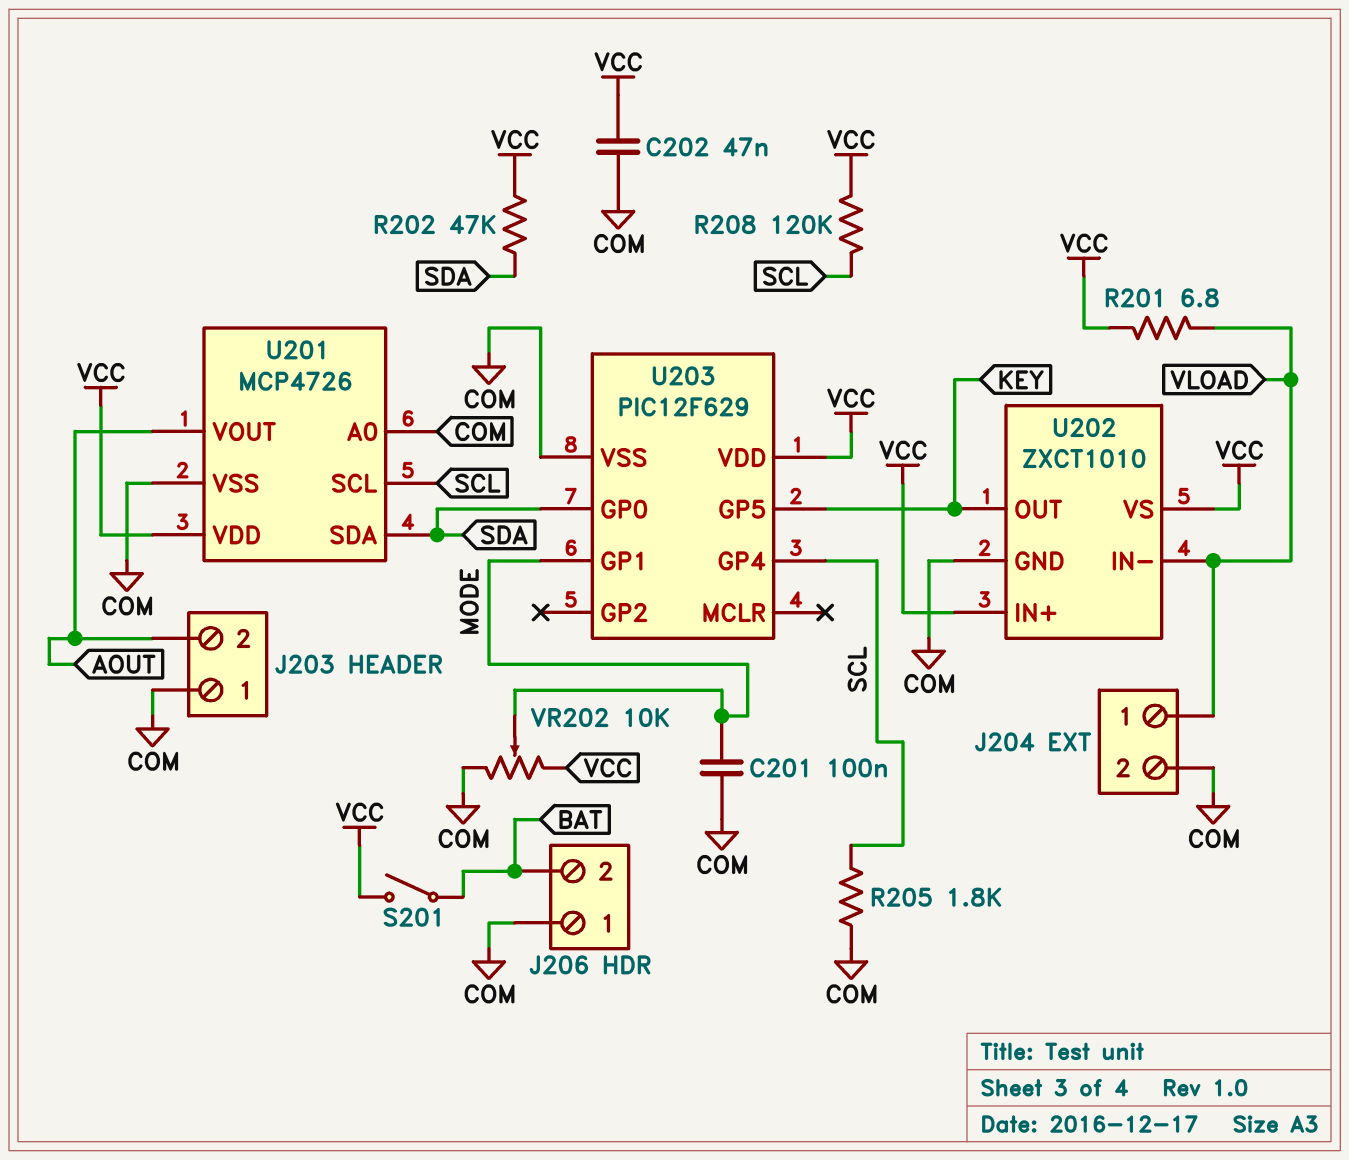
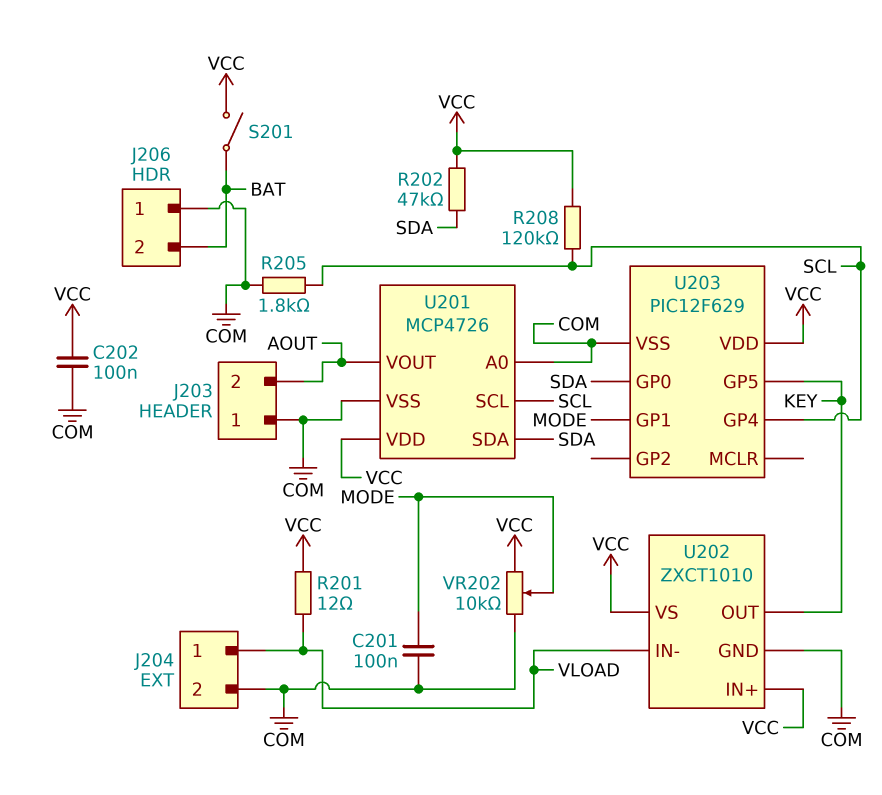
C202: 47nF (COM, VCC) -> 100nF (COM, VCC)
R201: 6.8 (VCC, VLOAD) -> 12 (VCC, VLOAD)

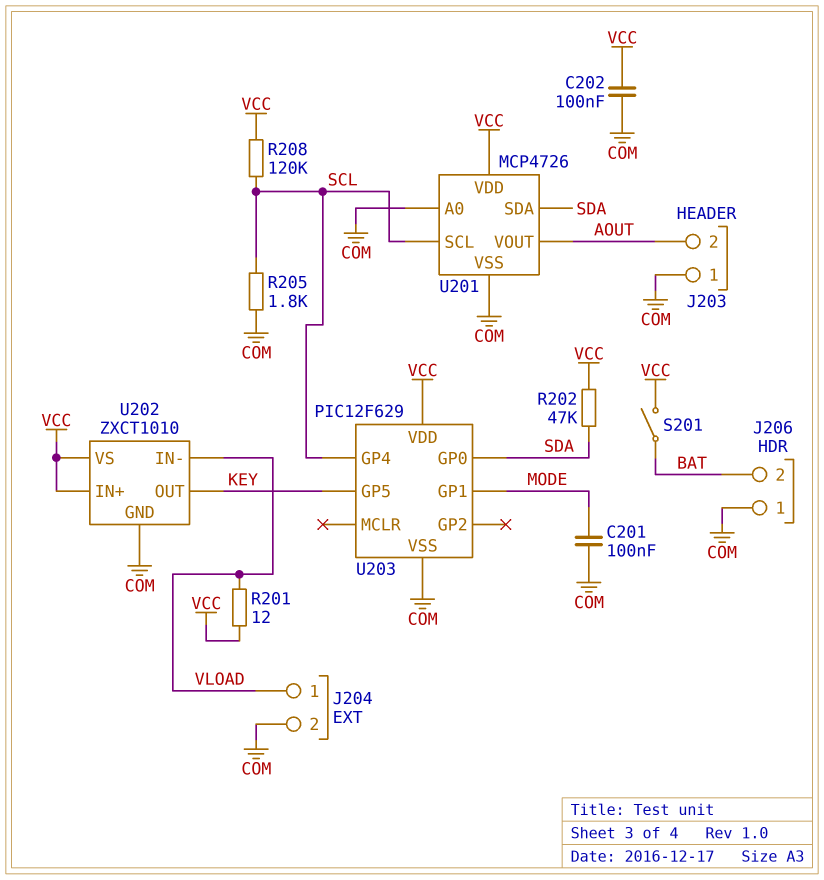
VR202: 10k (COM, VCC, wiper MODE) -> none

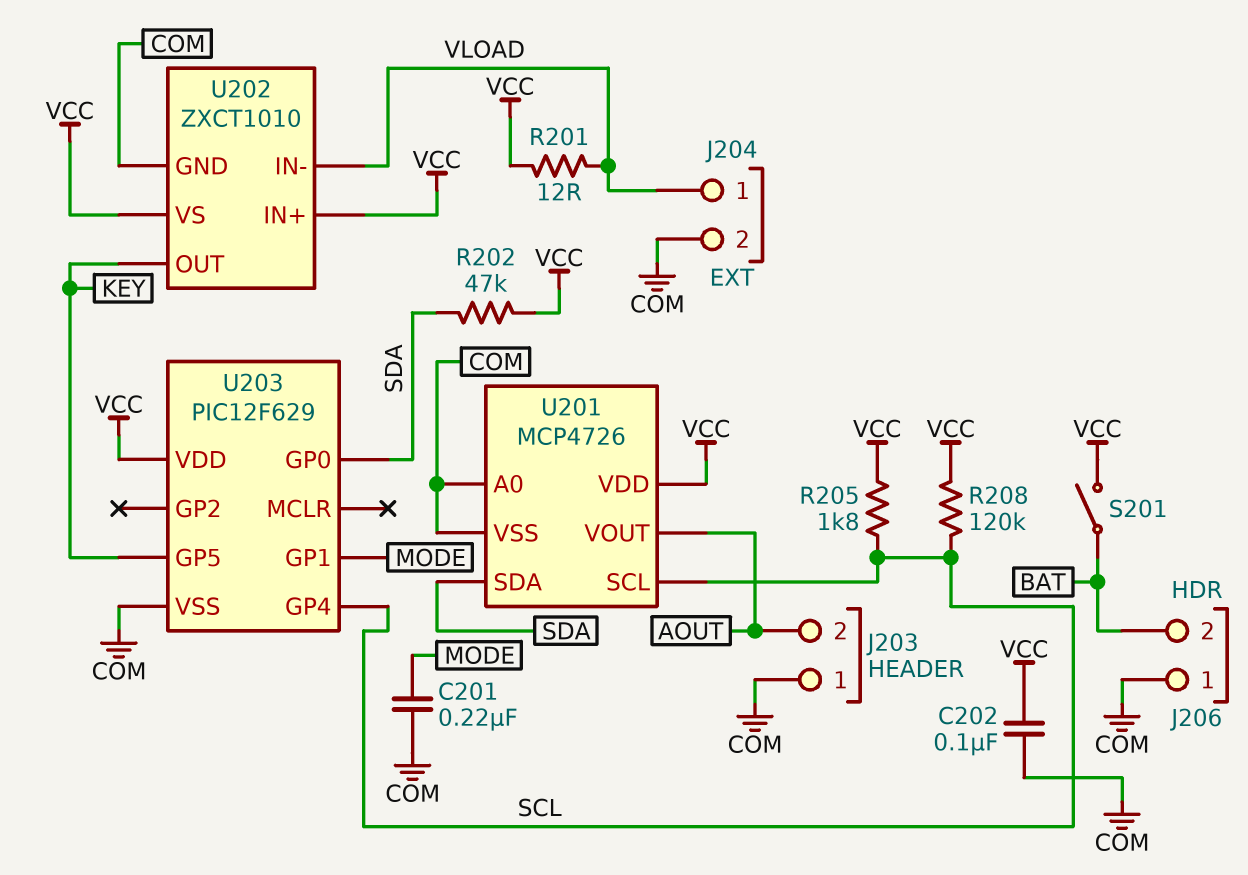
C201: 100nF (COM, MODE) -> 220nF (COM, MODE)
R205: 1.8k (COM, SCL) -> 1.8k (SCL, VCC)

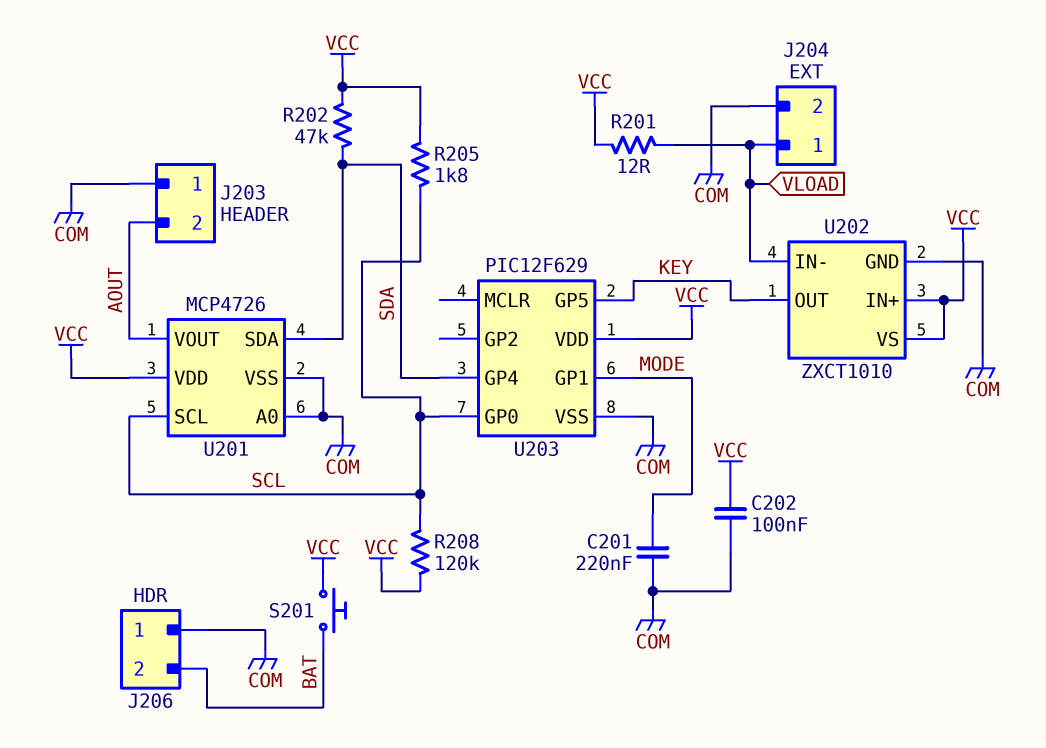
S201: switch (BAT, VCC) -> button (BAT, VCC)
U203 pin GP0: SDA -> SCL
U203 pin GP4: SCL -> SDA

